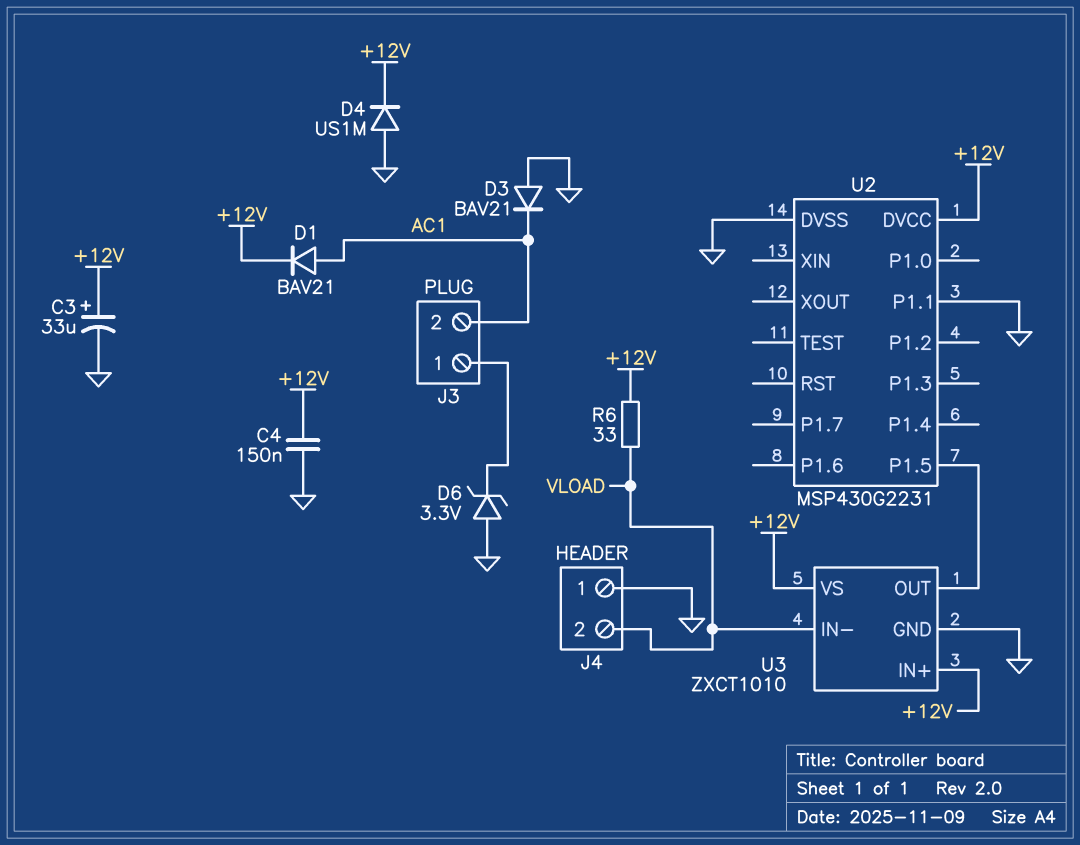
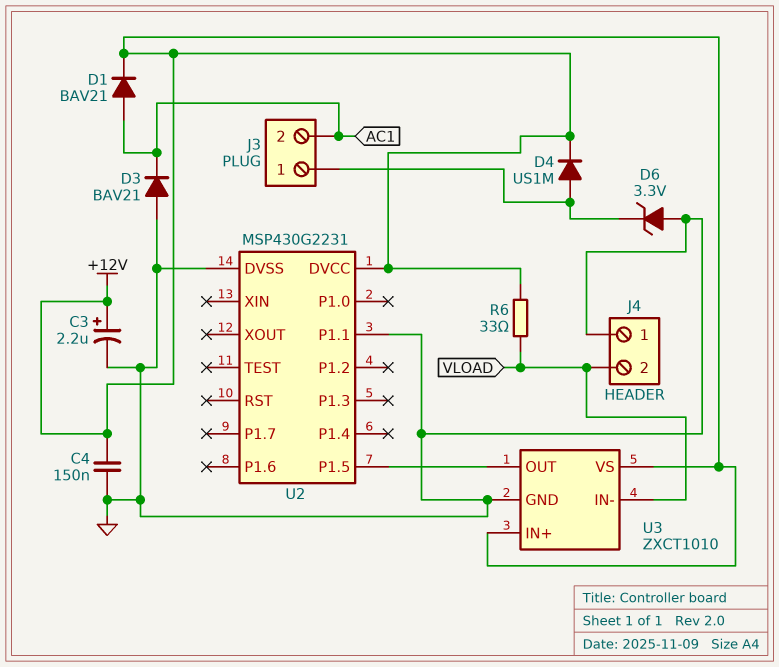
C3: 33uF (plus +12V, minus GND) -> 2.2uF (plus +12V, minus GND)
D4: diode US1M (A GND, K +12V) -> diode US1M (A J3/1, K +12V)

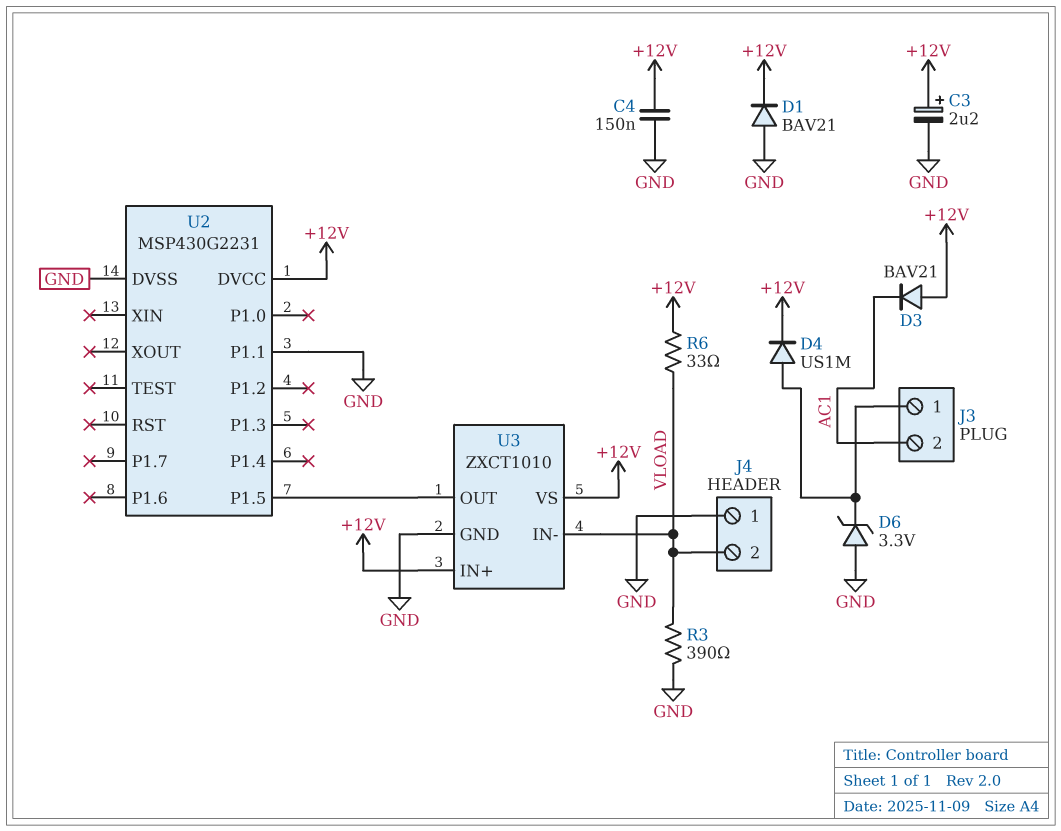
D1: diode BAV21 (A AC1, K +12V) -> diode BAV21 (A GND, K +12V)
D3: diode BAV21 (A GND, K AC1) -> diode BAV21 (A +12V, K AC1)
R3: none -> 390 (GND, VLOAD)

